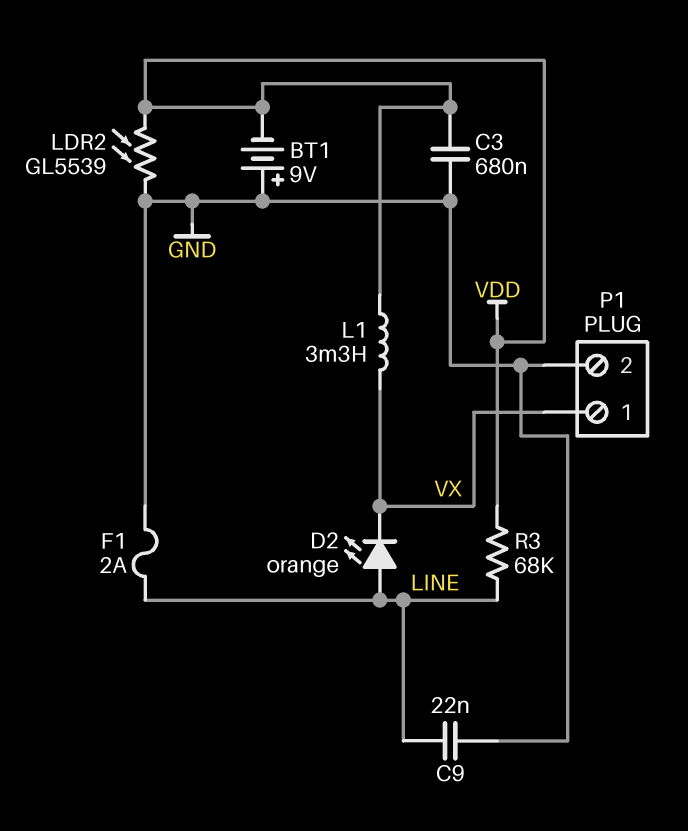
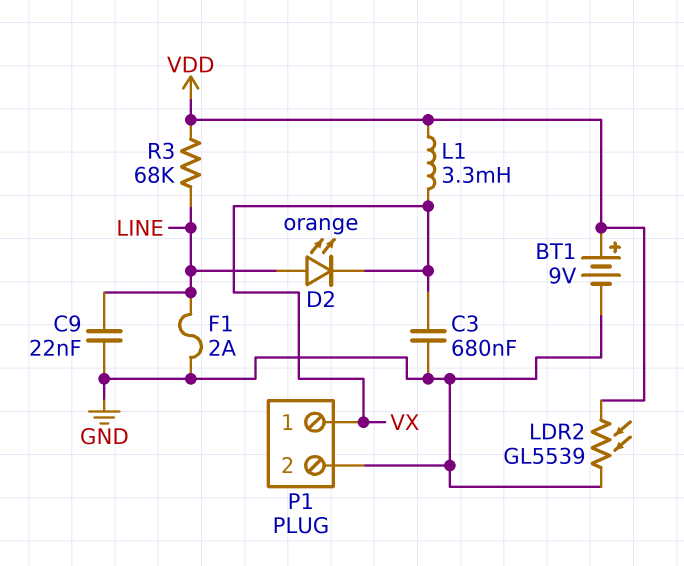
BT1: 9V (plus GND, minus VDD) -> 9V (plus VDD, minus GND)
C3: 680nF (GND, VDD) -> 680nF (GND, VX)

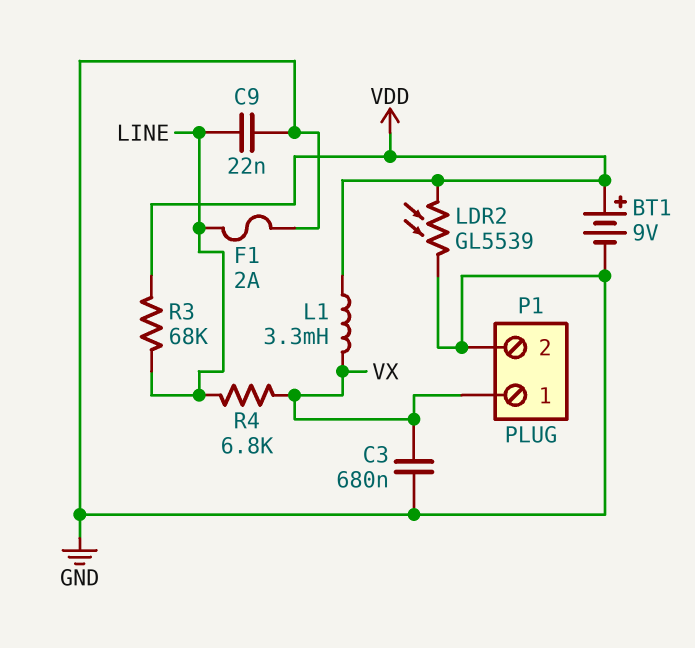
D2: LED orange (A LINE, K VX) -> none
R4: none -> 6.8k (LINE, VX)

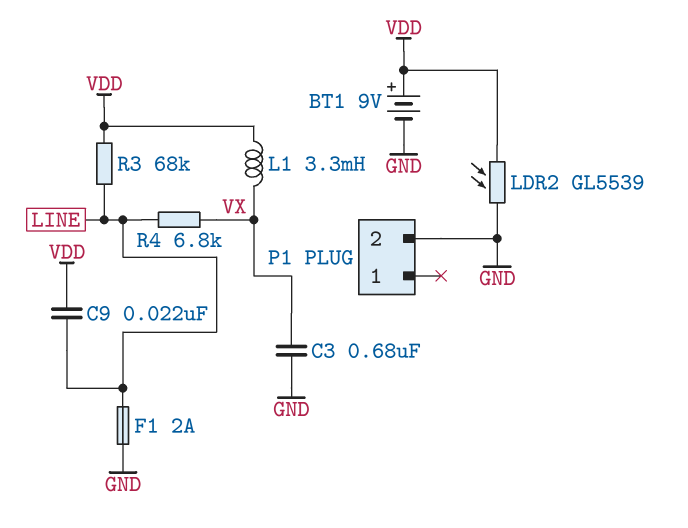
C9: 22nF (GND, LINE) -> 22nF (LINE, VDD)
P1 pin 1: VX -> none

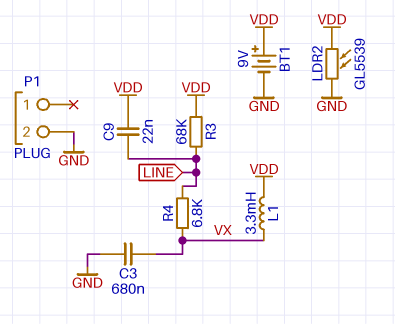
F1: 2A (GND, LINE) -> none

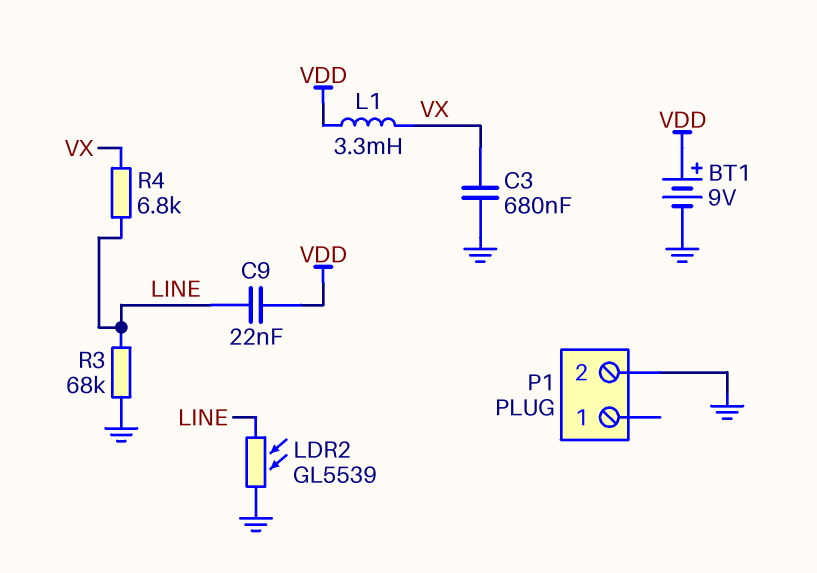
LDR2: GL5539 (GND, VDD) -> GL5539 (GND, LINE)
R3: 68k (LINE, VDD) -> 68k (GND, LINE)

